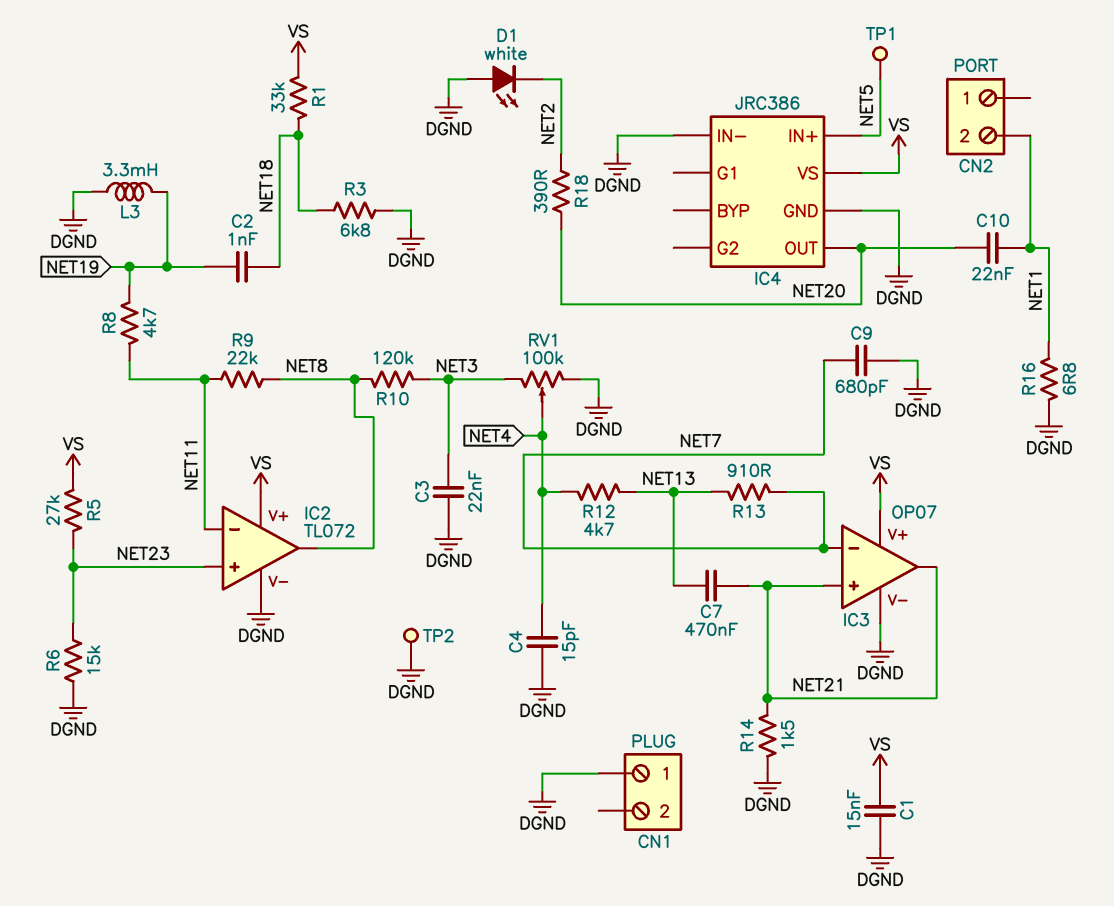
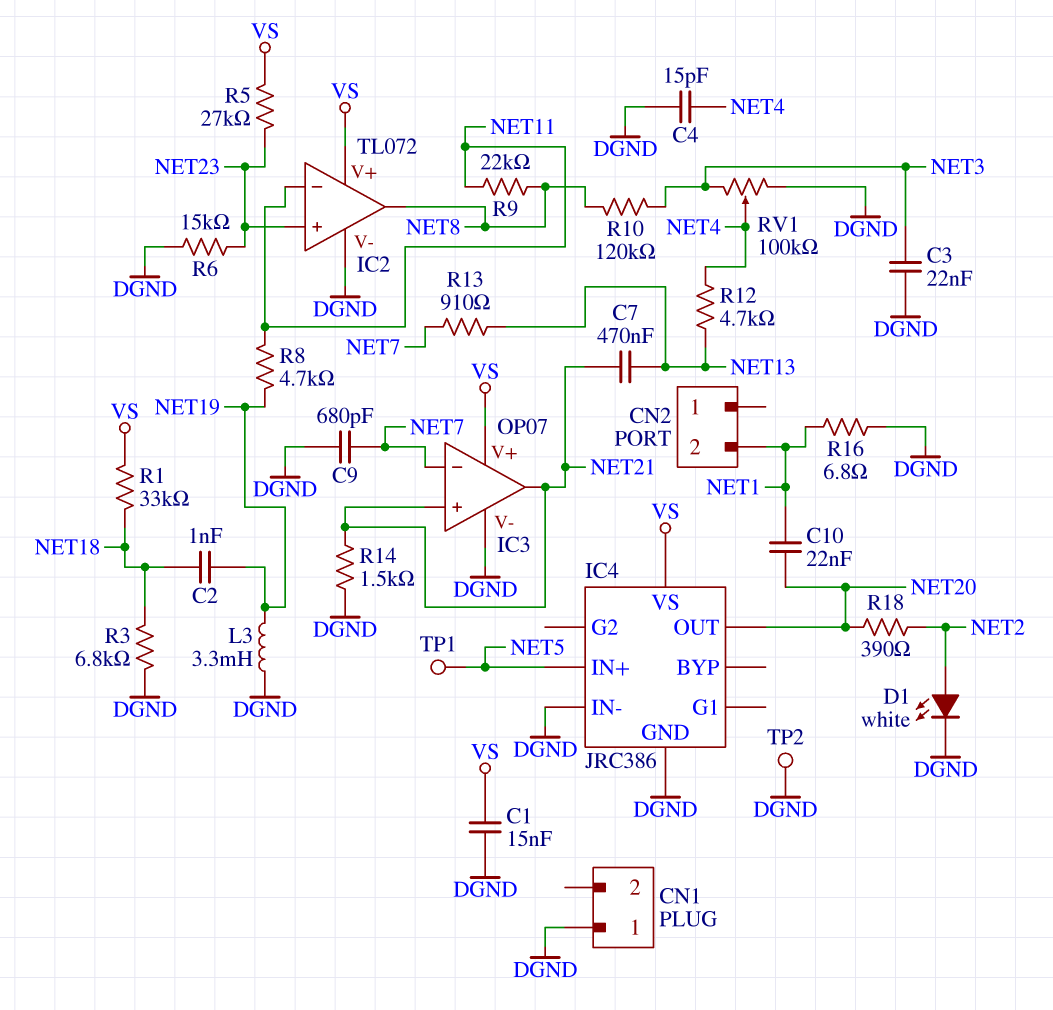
D1: LED white (A DGND, K NET2) -> LED white (A NET2, K DGND)

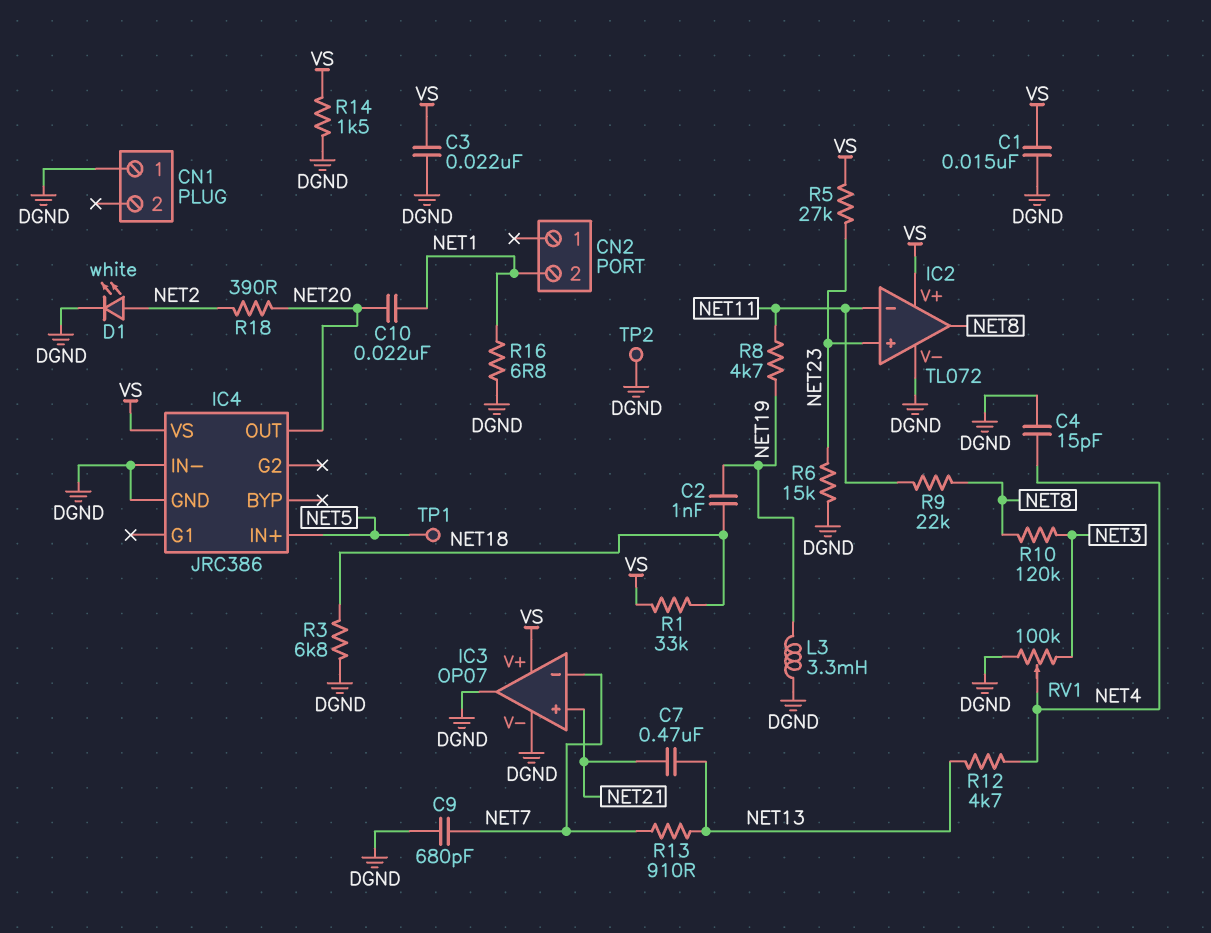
C3: 22nF (DGND, NET3) -> 22nF (DGND, VS)
IC3 pin out: NET21 -> DGND
R14: 1.5k (DGND, NET21) -> 1.5k (DGND, VS)

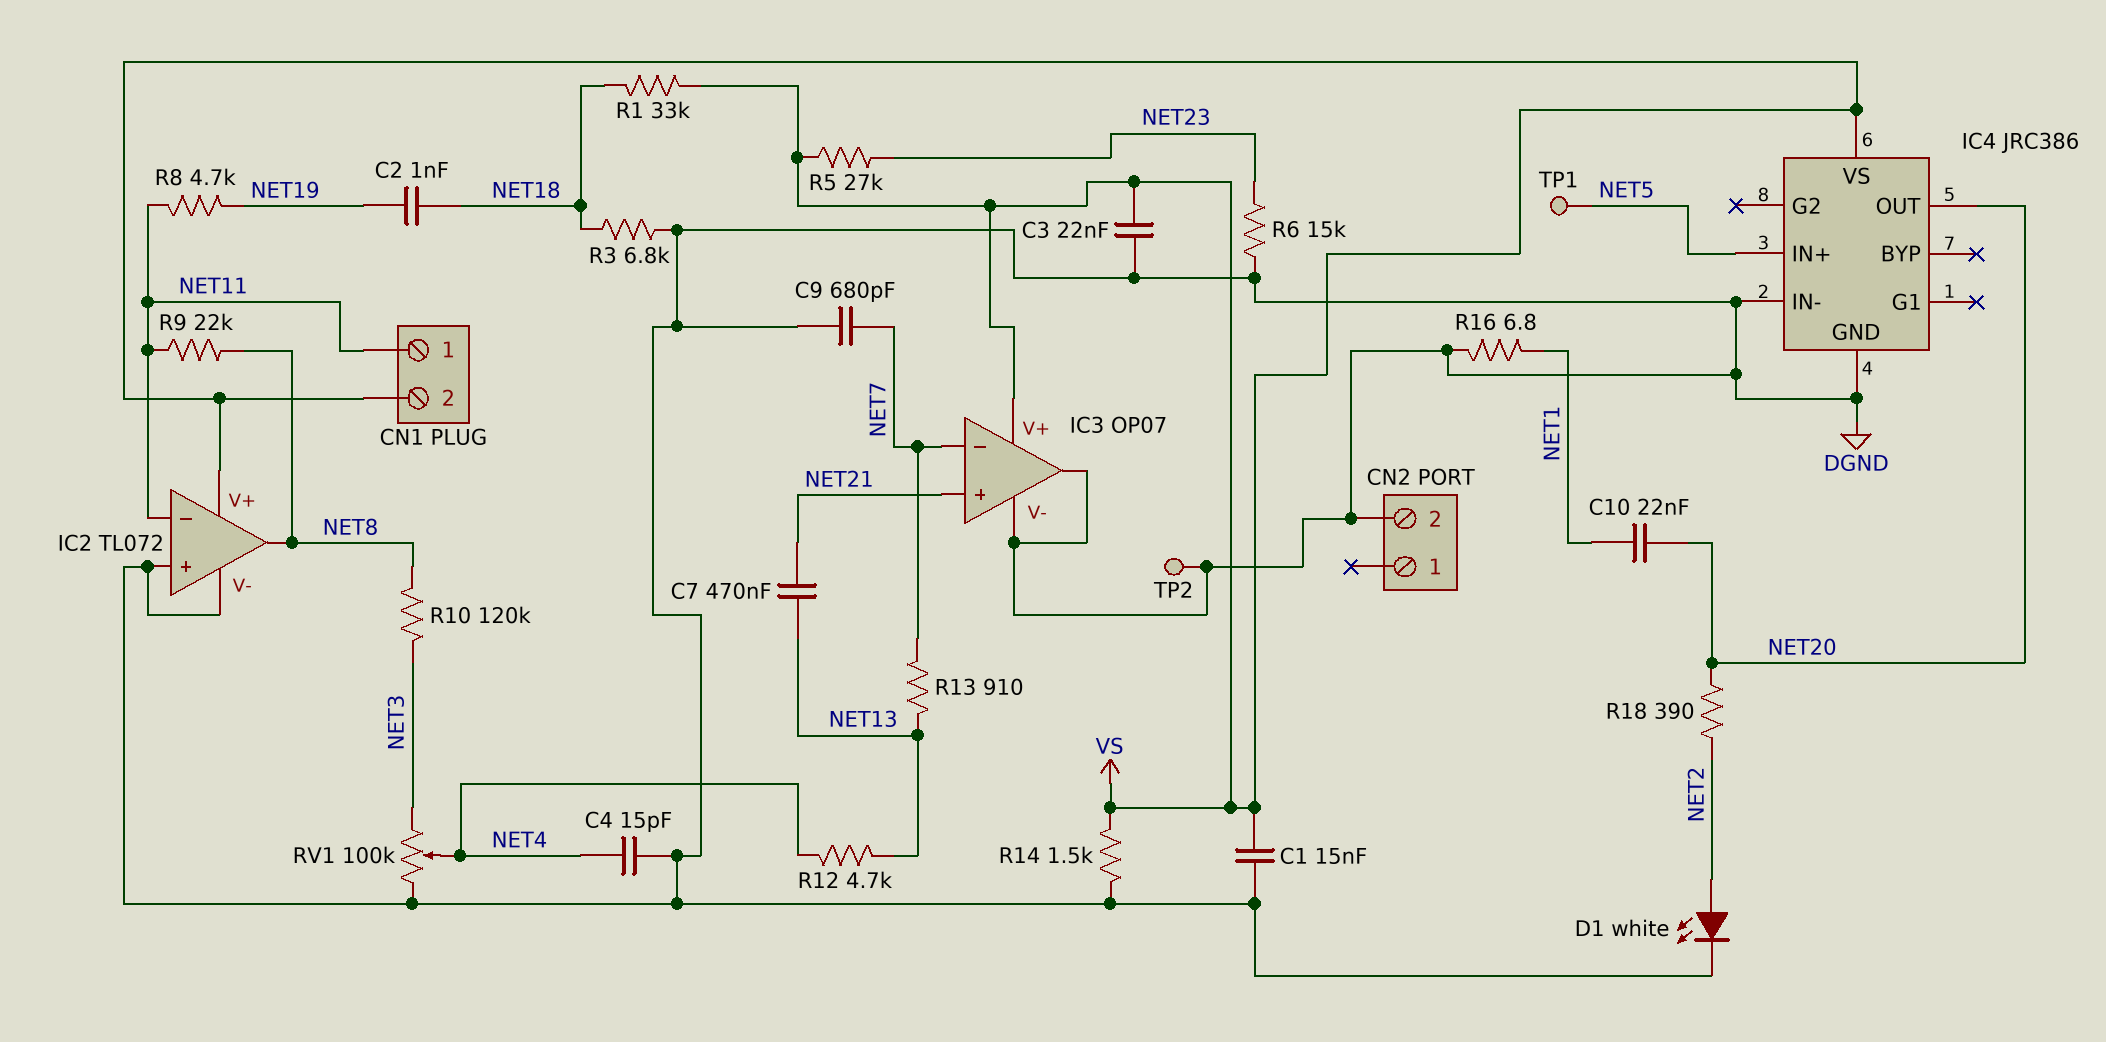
CN1 pin 1: DGND -> NET11
CN1 pin 2: none -> VS
CN2 pin 2: NET1 -> DGND
IC2 pin in+: NET23 -> DGND
L3: 3.3mH (DGND, NET19) -> none

